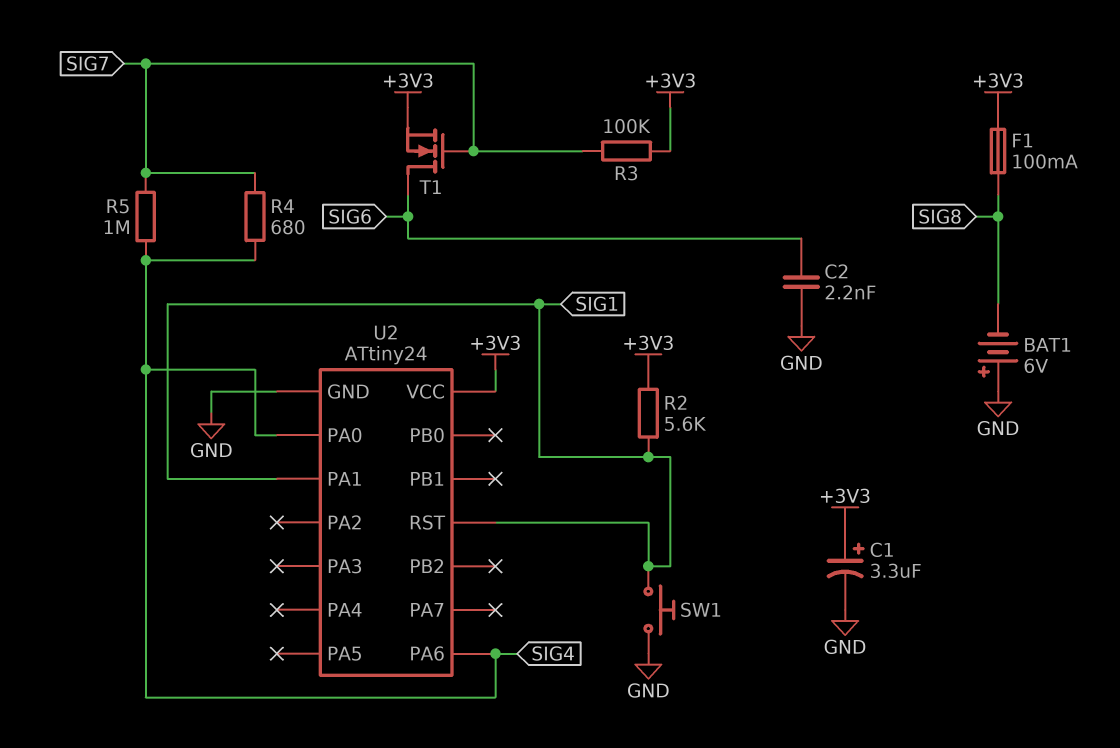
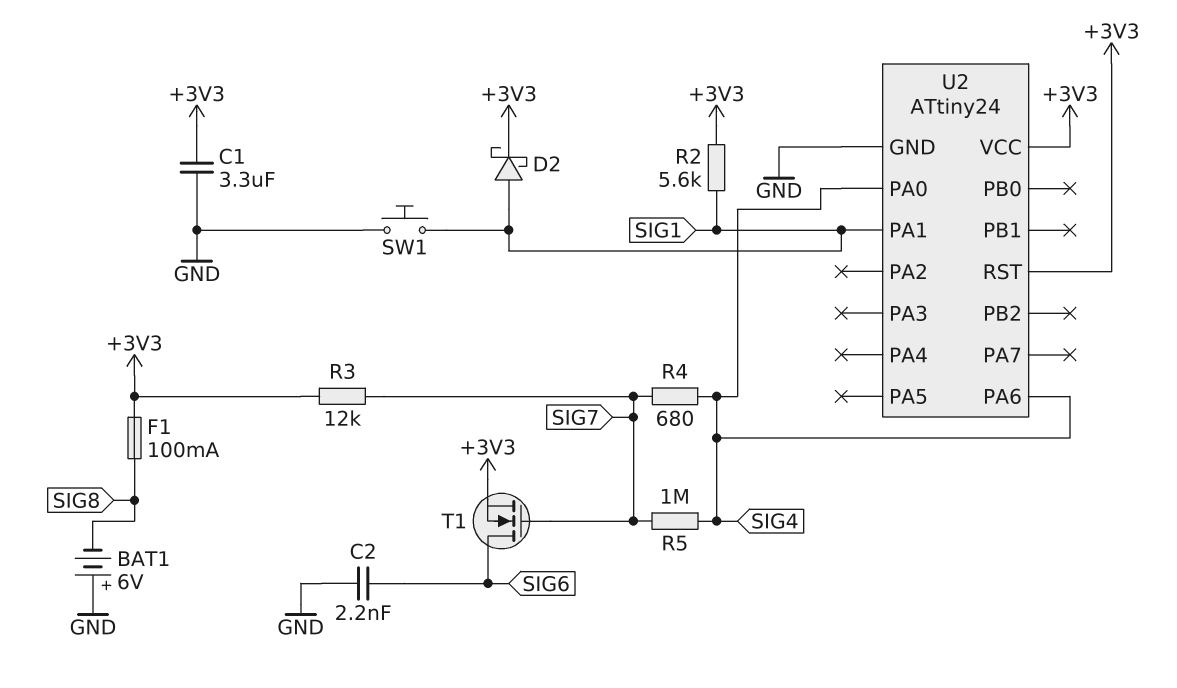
C1: 3.3uF (plus +3V3, minus GND) -> 3.3uF (+3V3, GND)
D2: none -> schottky (A SIG1, K +3V3)
R3: 100k (+3V3, SIG7) -> 12k (+3V3, SIG7)
U2 pin RST: SIG1 -> +3V3

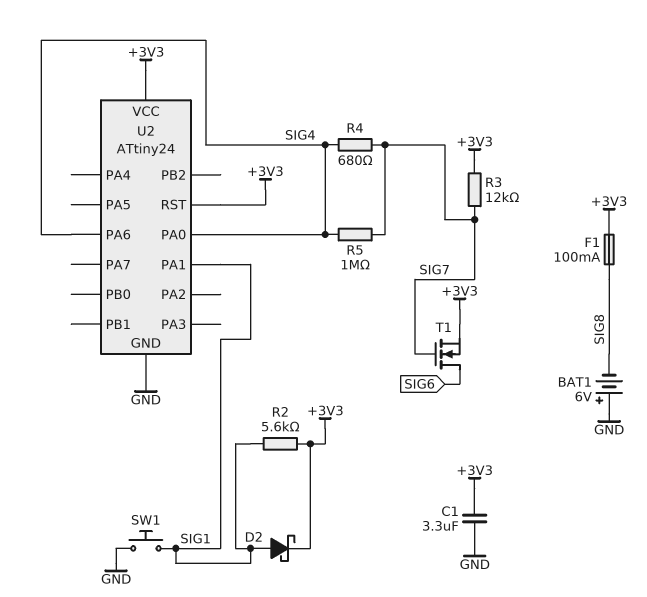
C2: 2.2nF (GND, SIG6) -> none

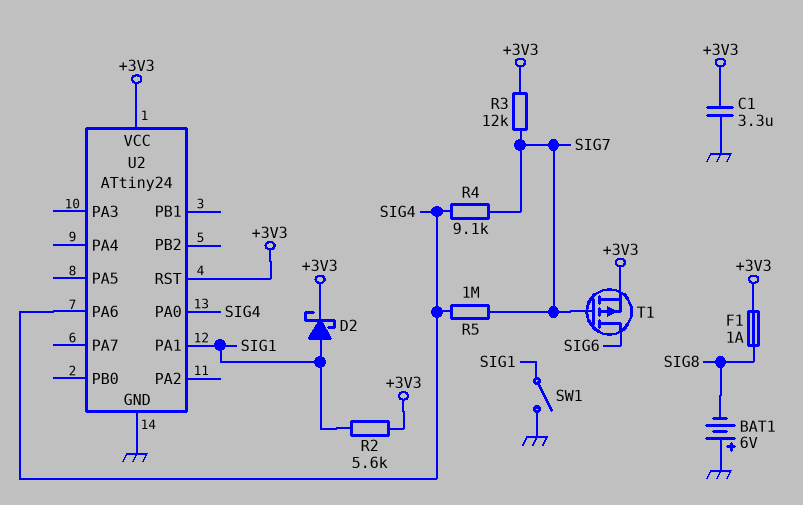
F1: 100mA (+3V3, SIG8) -> 1A (+3V3, SIG8)
R4: 680 (SIG4, SIG7) -> 9.1k (SIG4, SIG7)
SW1: button (GND, SIG1) -> switch (GND, SIG1)
T1: NMOS (G SIG7, D SIG6, S +3V3) -> PMOS (G SIG7, D SIG6, S +3V3)

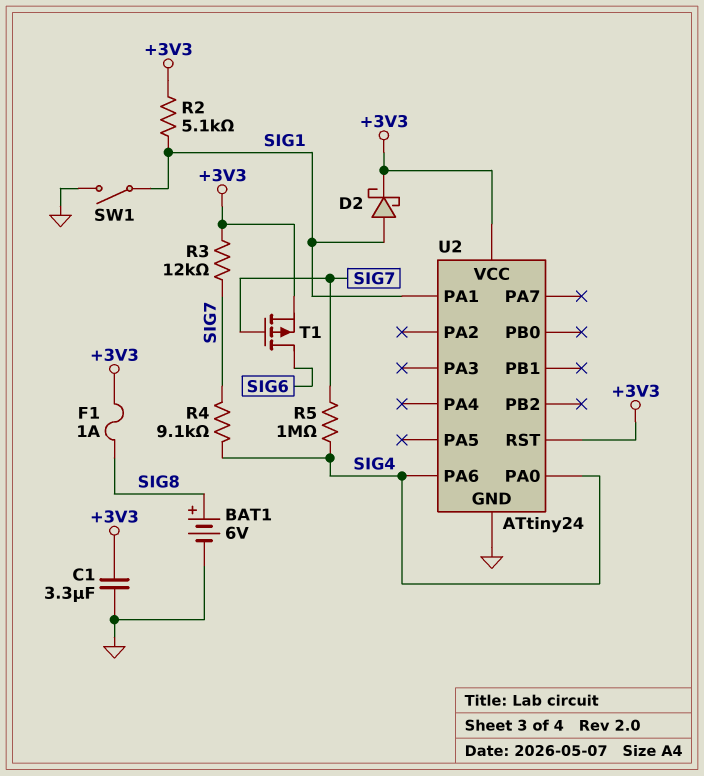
BAT1: 6V (plus GND, minus SIG8) -> 6V (plus SIG8, minus GND)
R2: 5.6k (+3V3, SIG1) -> 5.1k (+3V3, SIG1)

